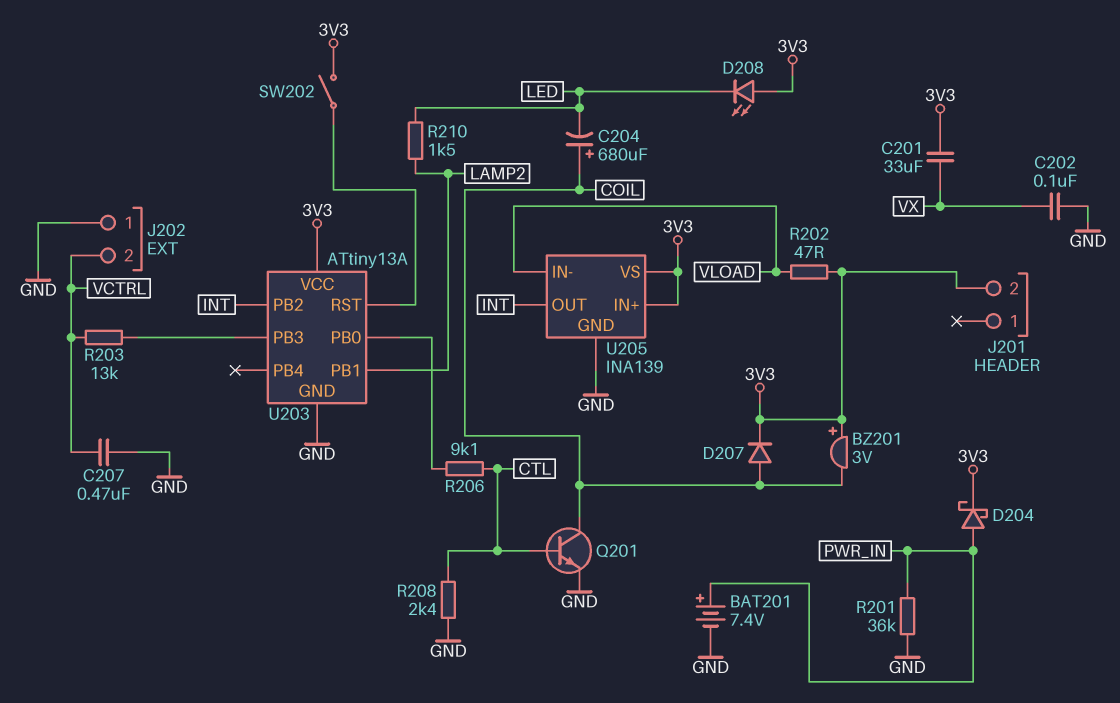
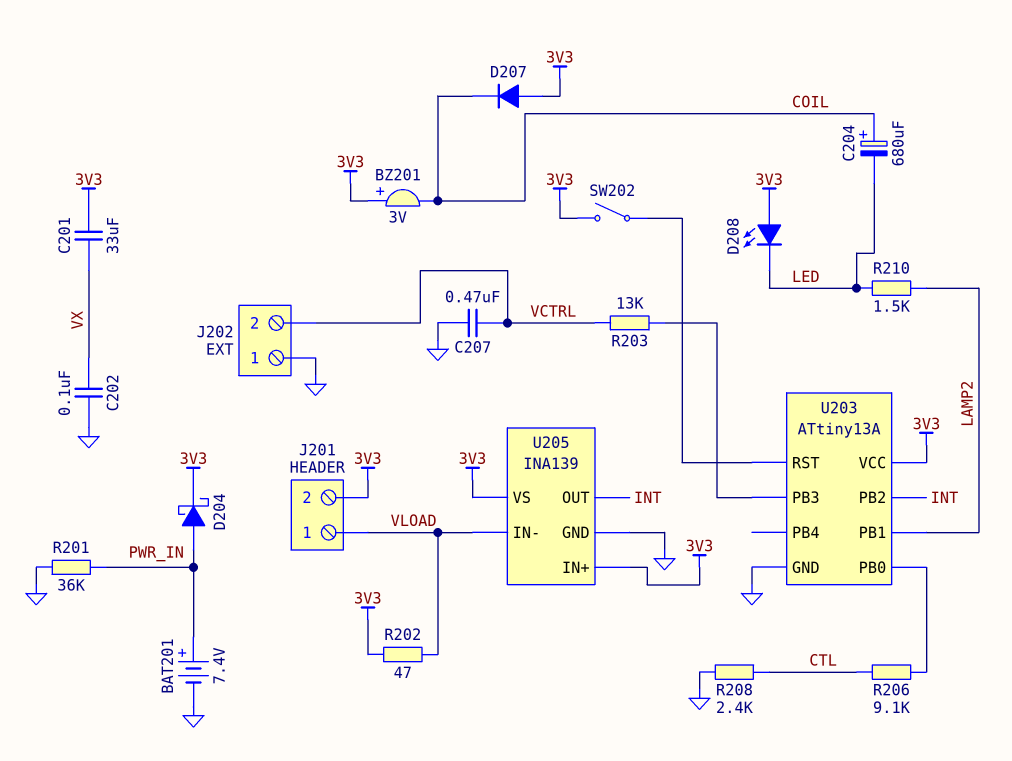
D207: diode (A COIL, K 3V3) -> diode (A 3V3, K COIL)
J201 pin 1: none -> VLOAD
Q201: NPN (B CTL, C COIL, E GND) -> none

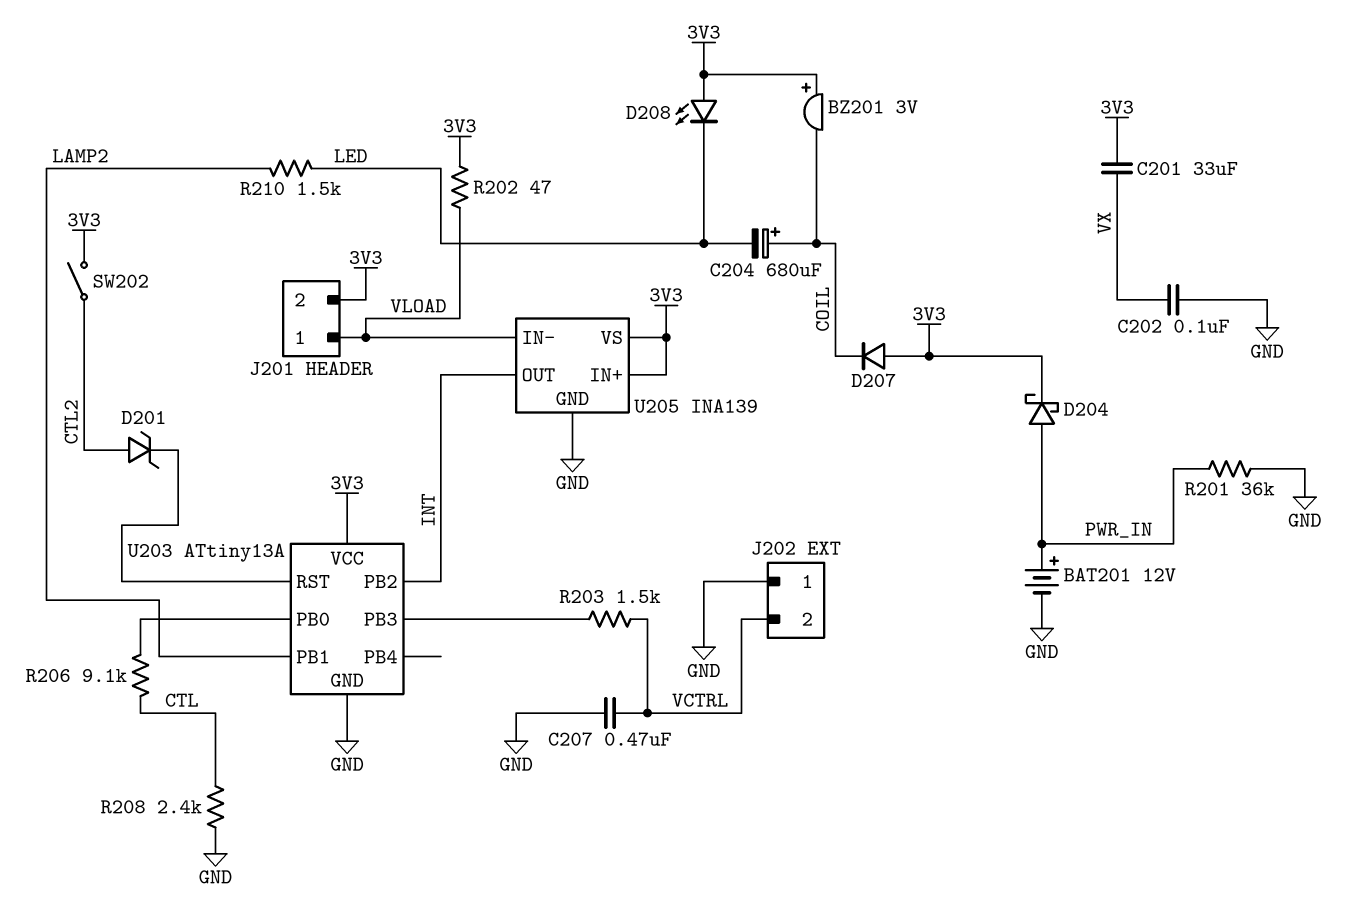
BAT201: 7.4V (plus PWR_IN, minus GND) -> 12V (plus PWR_IN, minus GND)
D201: none -> zener (A CTL2, K U203/RST)
R203: 13k (U203/PB3, VCTRL) -> 1.5k (U203/PB3, VCTRL)
SW202: switch (3V3, U203/RST) -> switch (3V3, CTL2)

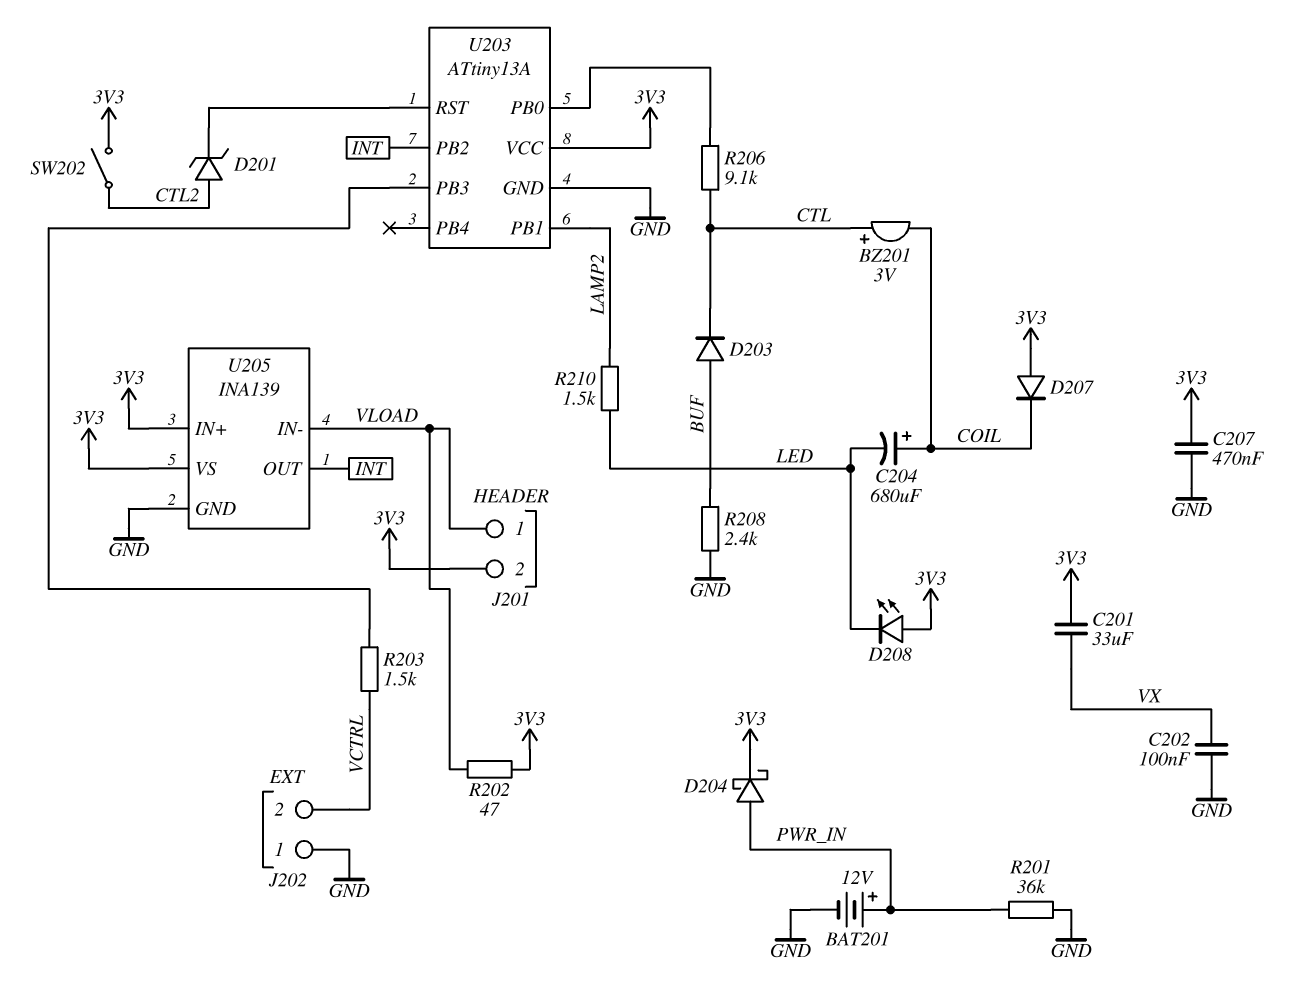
BZ201: buzzer 3V (plus 3V3, minus COIL) -> buzzer 3V (plus CTL, minus COIL)
C207: 470nF (GND, VCTRL) -> 470nF (3V3, GND)
D203: none -> diode (A BUF, K CTL)
R208: 2.4k (CTL, GND) -> 2.4k (BUF, GND)

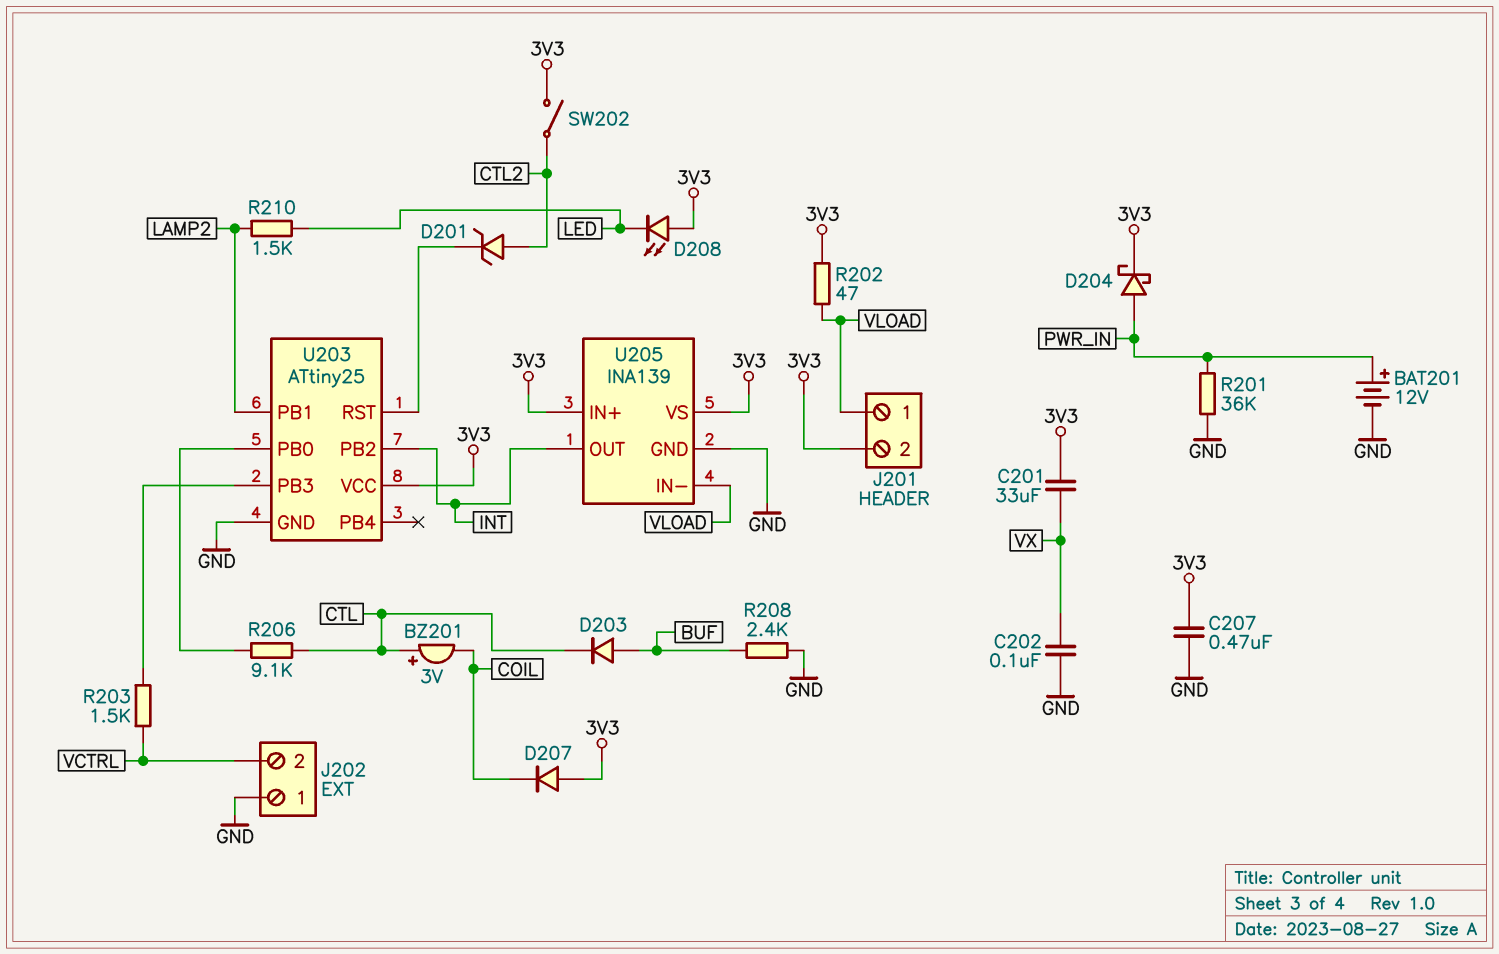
C204: 680uF (plus COIL, minus LED) -> none
U203: ATtiny13A -> ATtiny25

